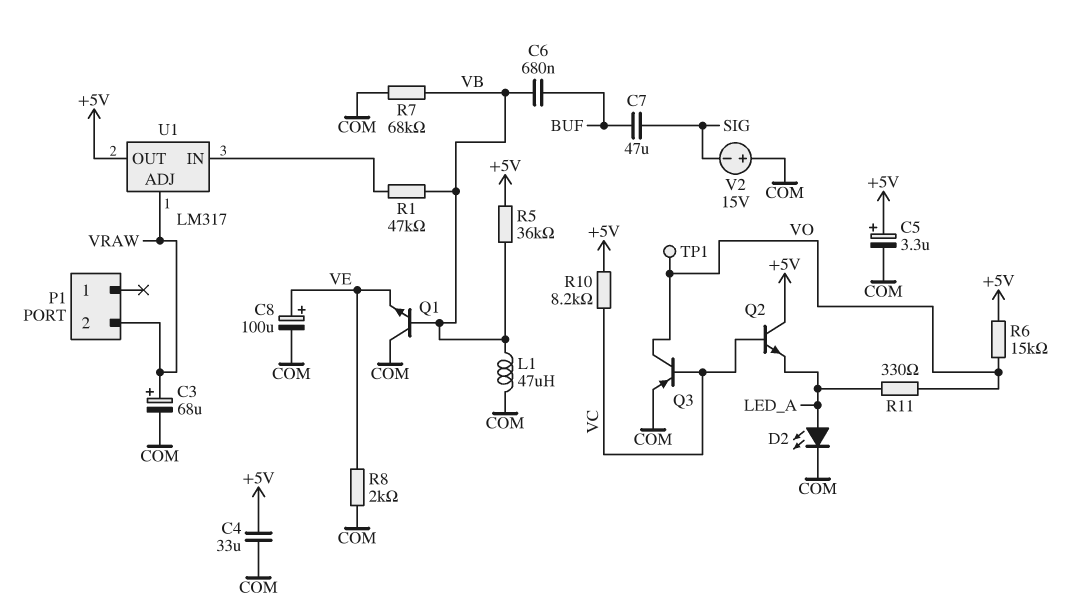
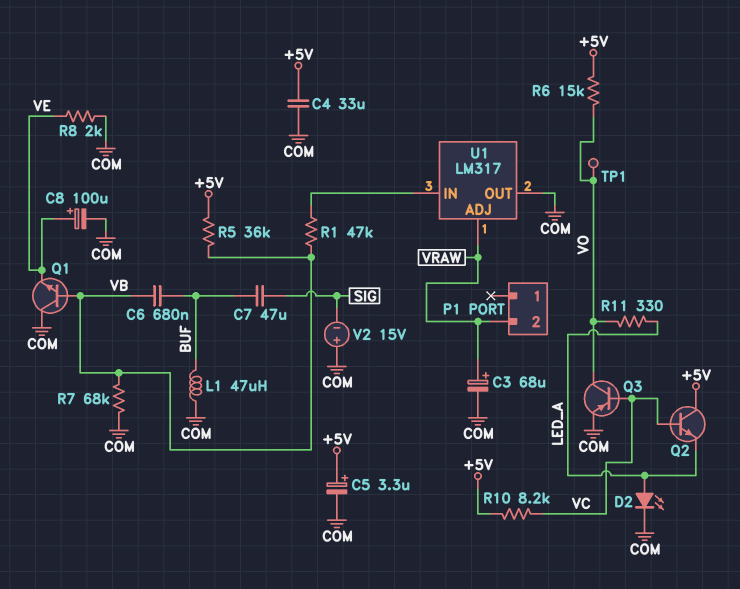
L1: 47uH (COM, VB) -> 47uH (BUF, COM)
U1 pin OUT: +5V -> COM

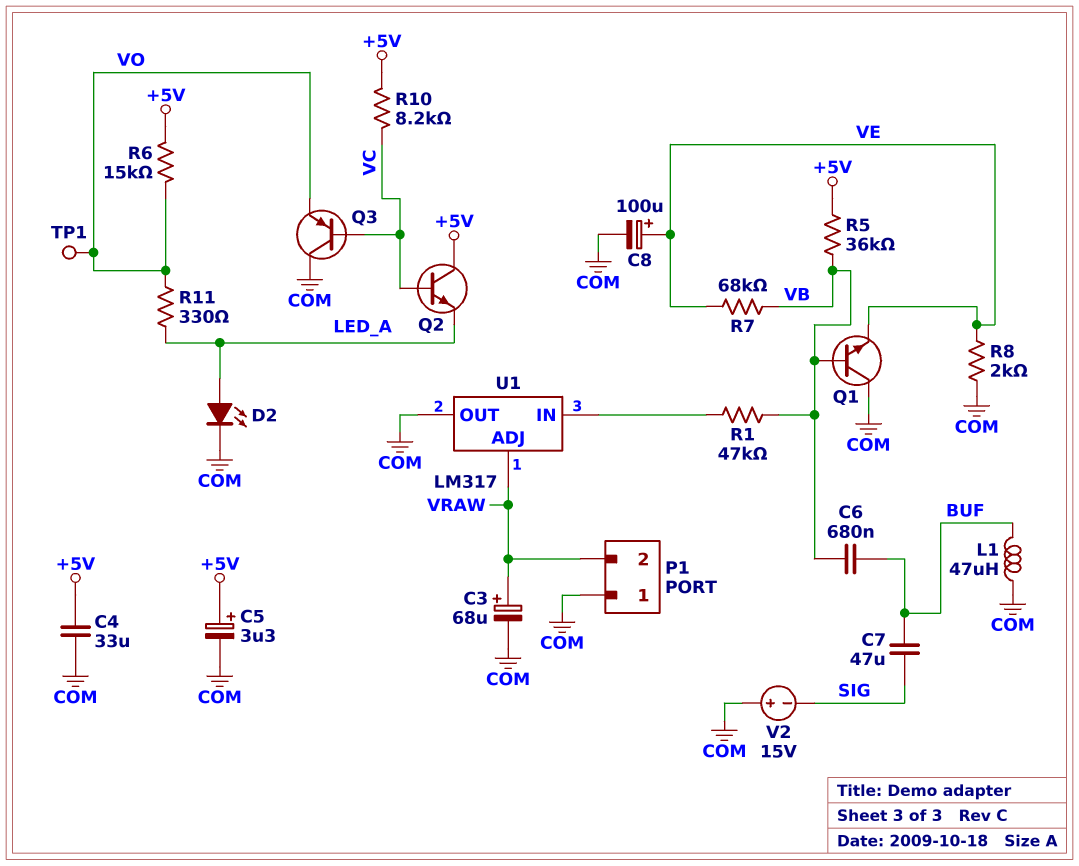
P1 pin 1: none -> COM
Q3: PNP (B VC, C VO, E COM) -> PNP (B VC, C COM, E VO)
R7: 68k (COM, VB) -> 68k (VB, VE)

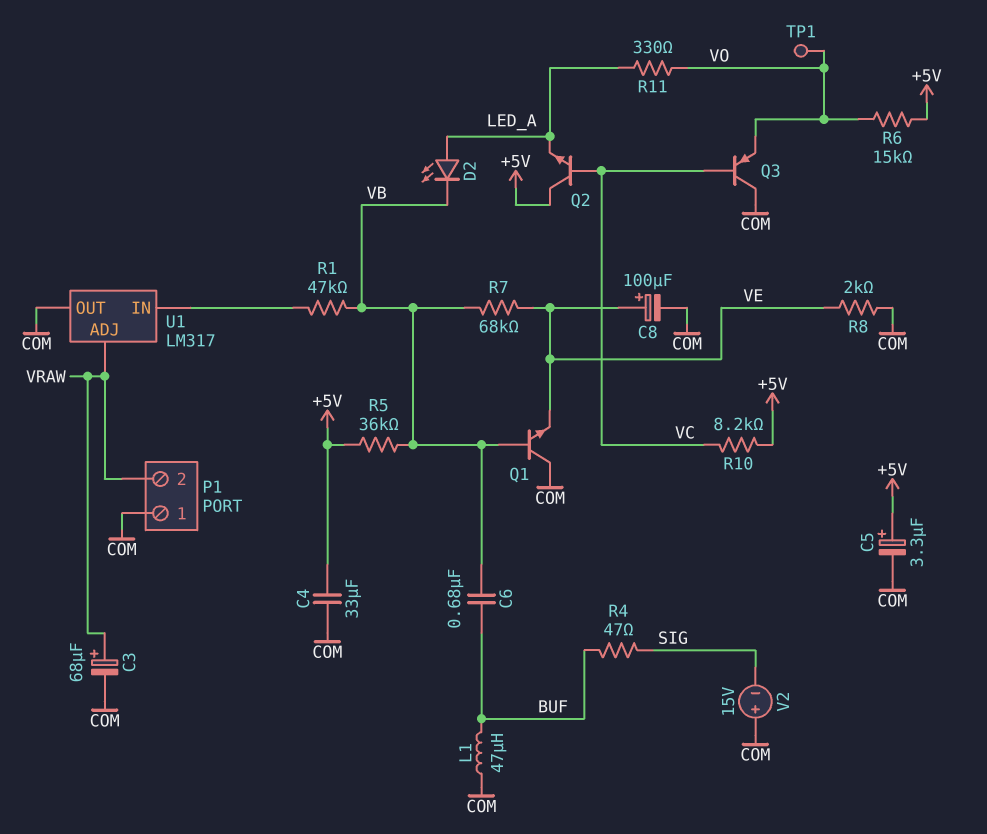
C7: 47uF (BUF, SIG) -> none
D2: LED (A LED_A, K COM) -> LED (A LED_A, K VB)
R4: none -> 47 (BUF, SIG)

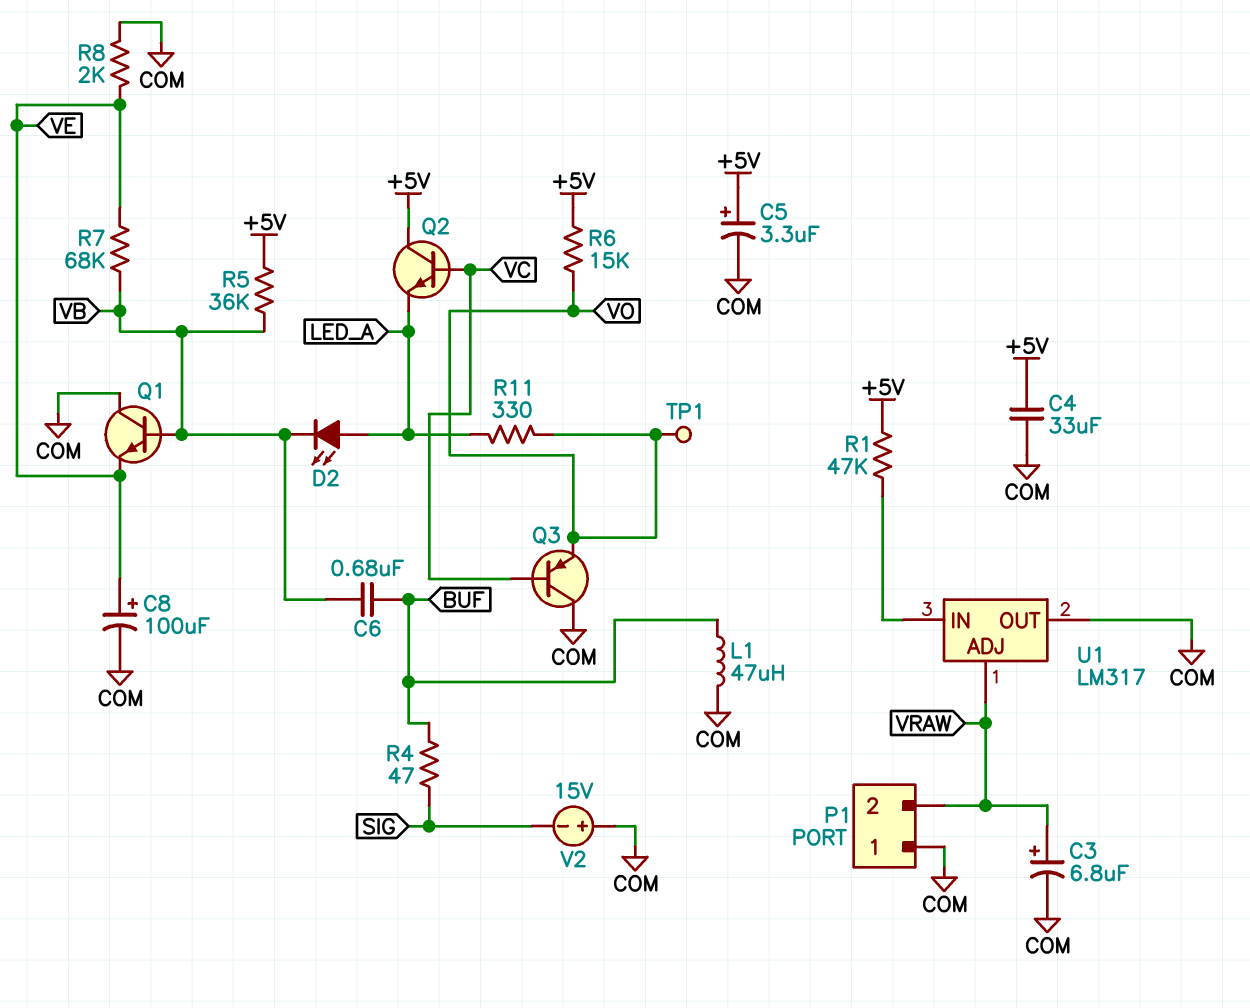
C3: 68uF (plus VRAW, minus COM) -> 6.8uF (plus VRAW, minus COM)
R1: 47k (U1/IN, VB) -> 47k (+5V, U1/IN)
R10: 8.2k (+5V, VC) -> none

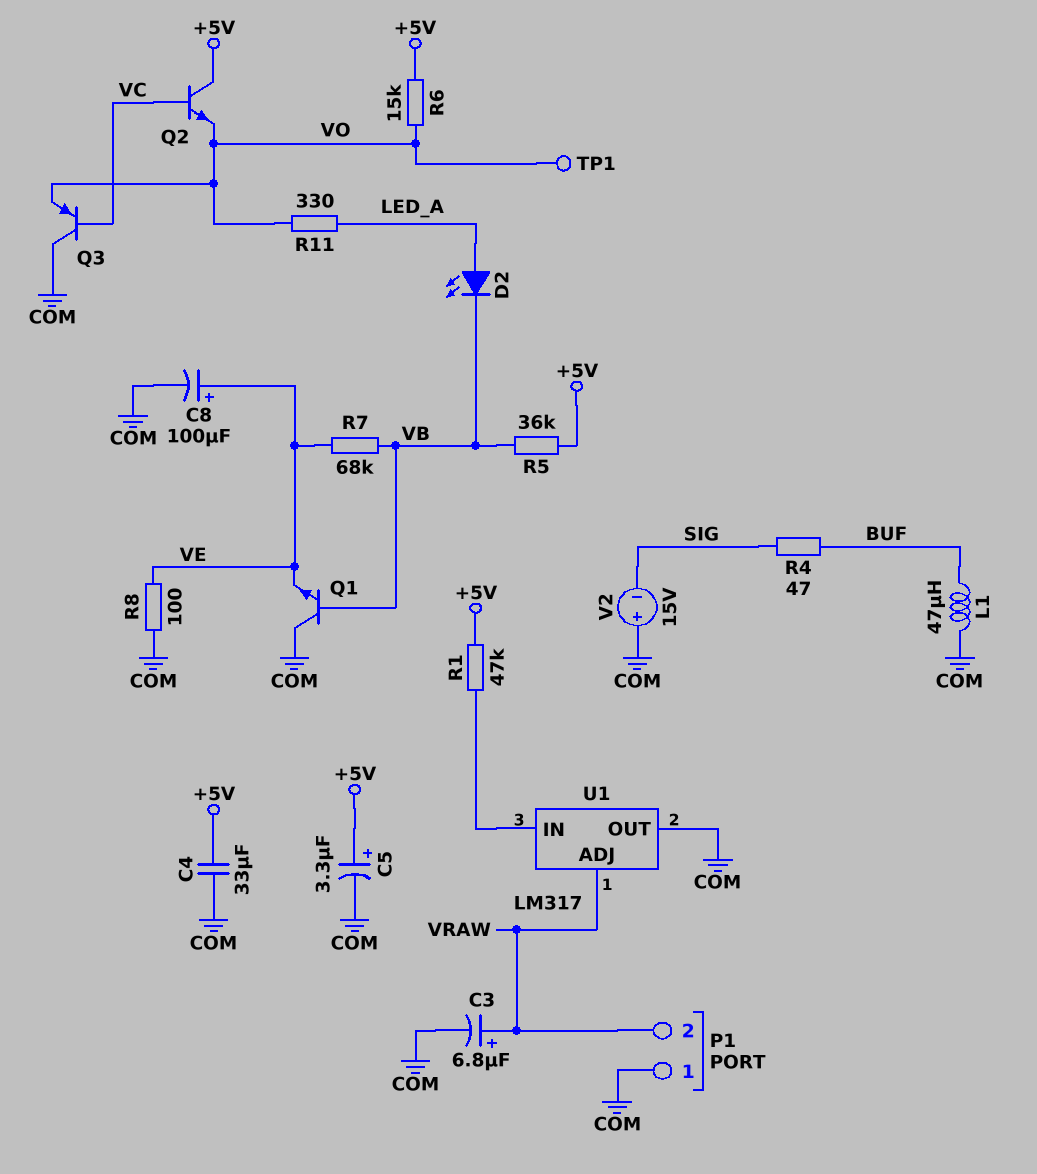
C6: 680nF (BUF, VB) -> none
Q2: NPN (B VC, C +5V, E LED_A) -> NPN (B VC, C +5V, E VO)
R8: 2k (COM, VE) -> 100 (COM, VE)

